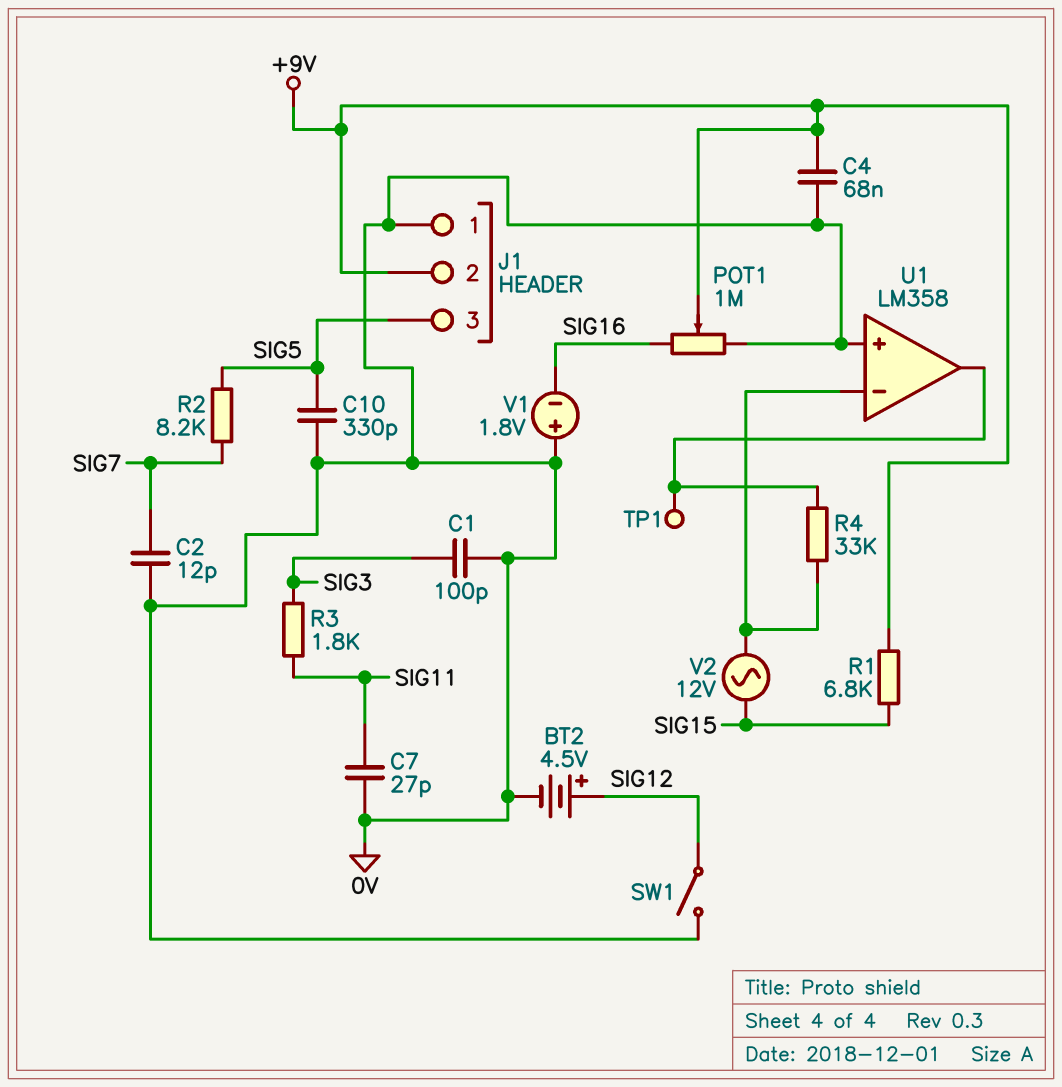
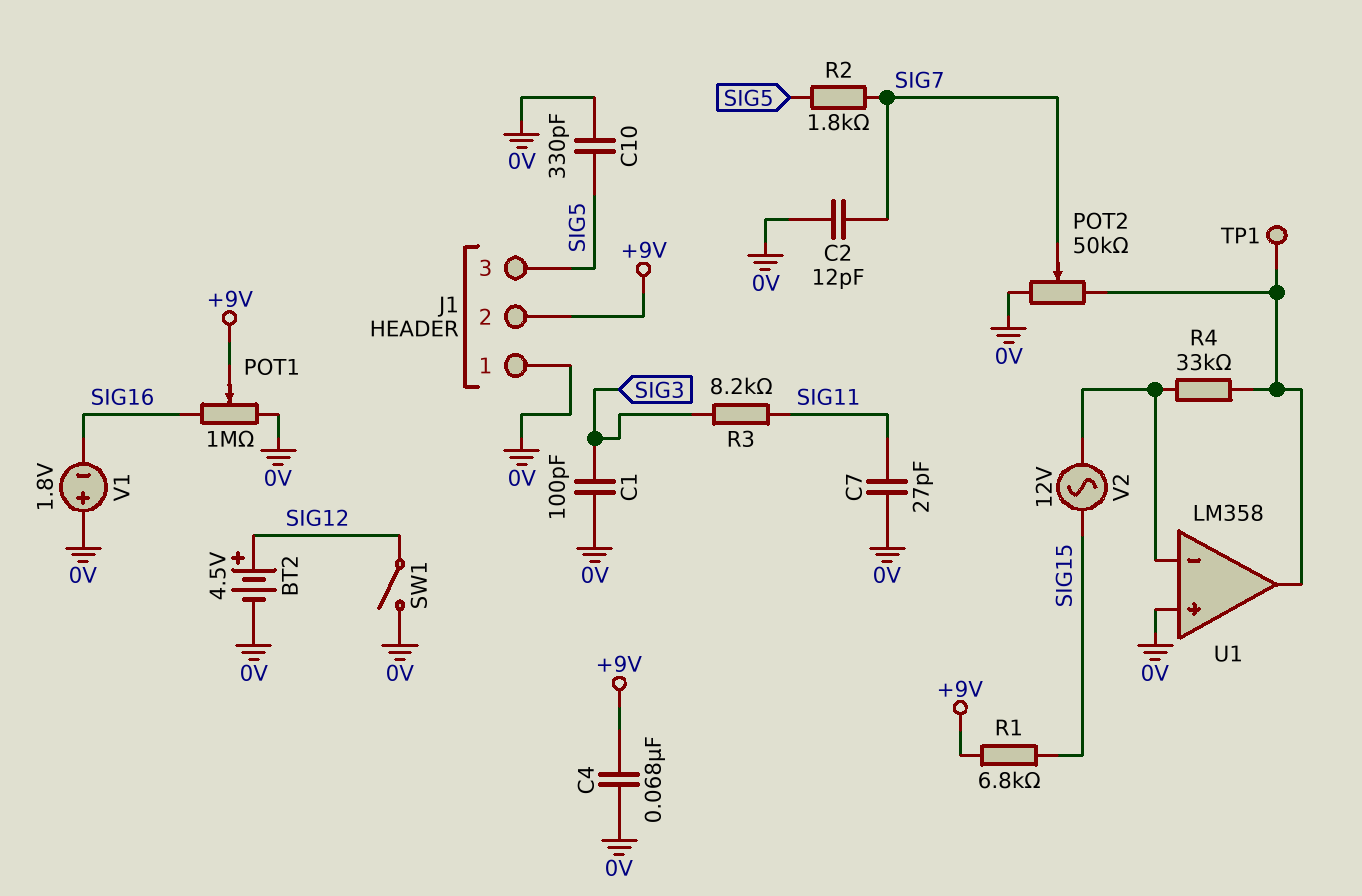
POT2: none -> 50k (0V, U1/out, wiper SIG7)
R2: 8.2k (SIG5, SIG7) -> 1.8k (SIG5, SIG7)
R3: 1.8k (SIG3, SIG11) -> 8.2k (SIG3, SIG11)

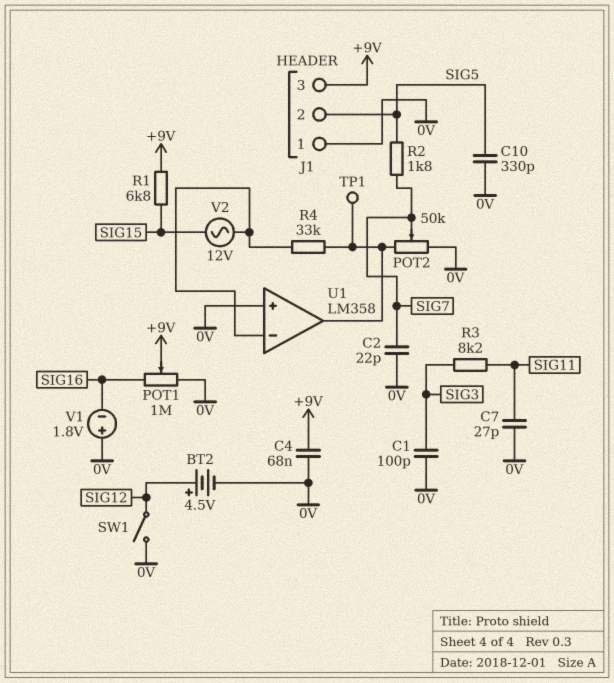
C2: 12pF (0V, SIG7) -> 22pF (0V, SIG7)
J1 pin 2: +9V -> SIG5
J1 pin 3: SIG5 -> +9V

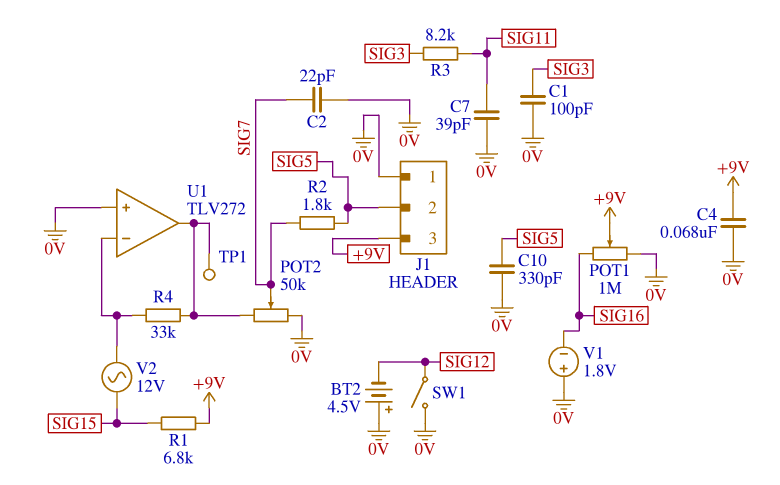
BT2: 4.5V (plus SIG12, minus 0V) -> 4.5V (plus 0V, minus SIG12)
C7: 27pF (0V, SIG11) -> 39pF (0V, SIG11)
U1: LM358 -> TLV272

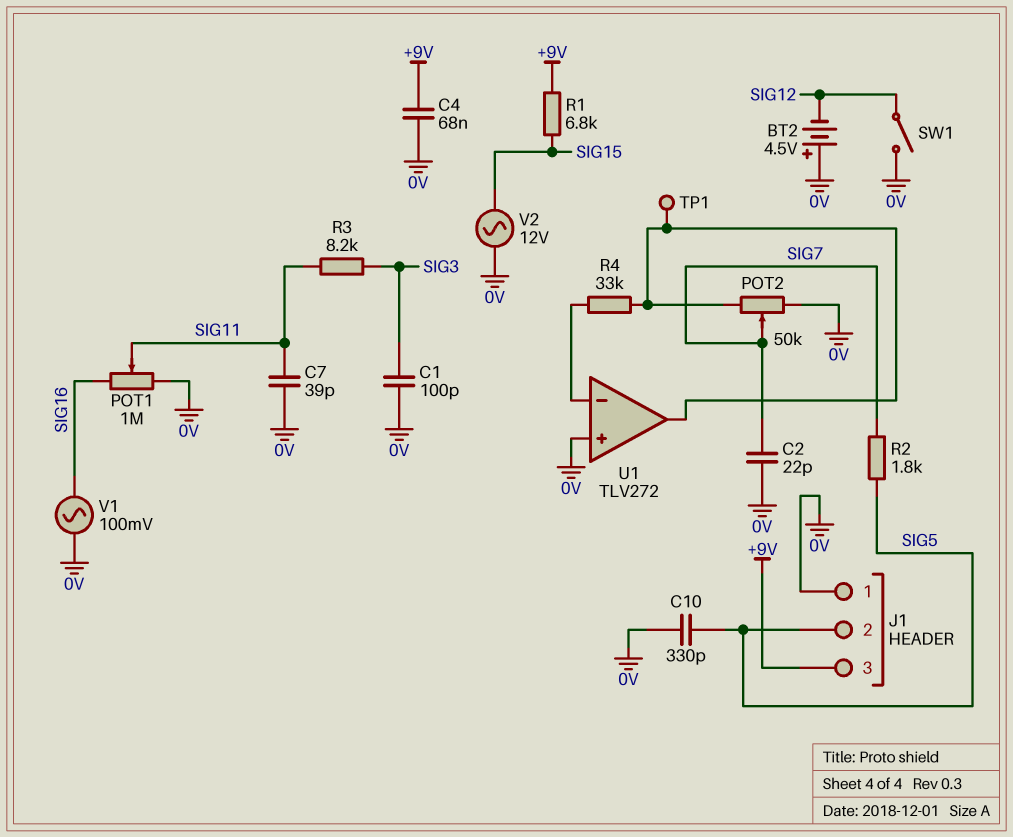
POT1: 1M (0V, SIG16, wiper +9V) -> 1M (0V, SIG16, wiper SIG11)
V1: 1.8V (plus 0V, minus SIG16) -> AC 100mV (0V, SIG16)
V2: AC 12V (SIG15, U1/in-) -> AC 12V (0V, SIG15)

